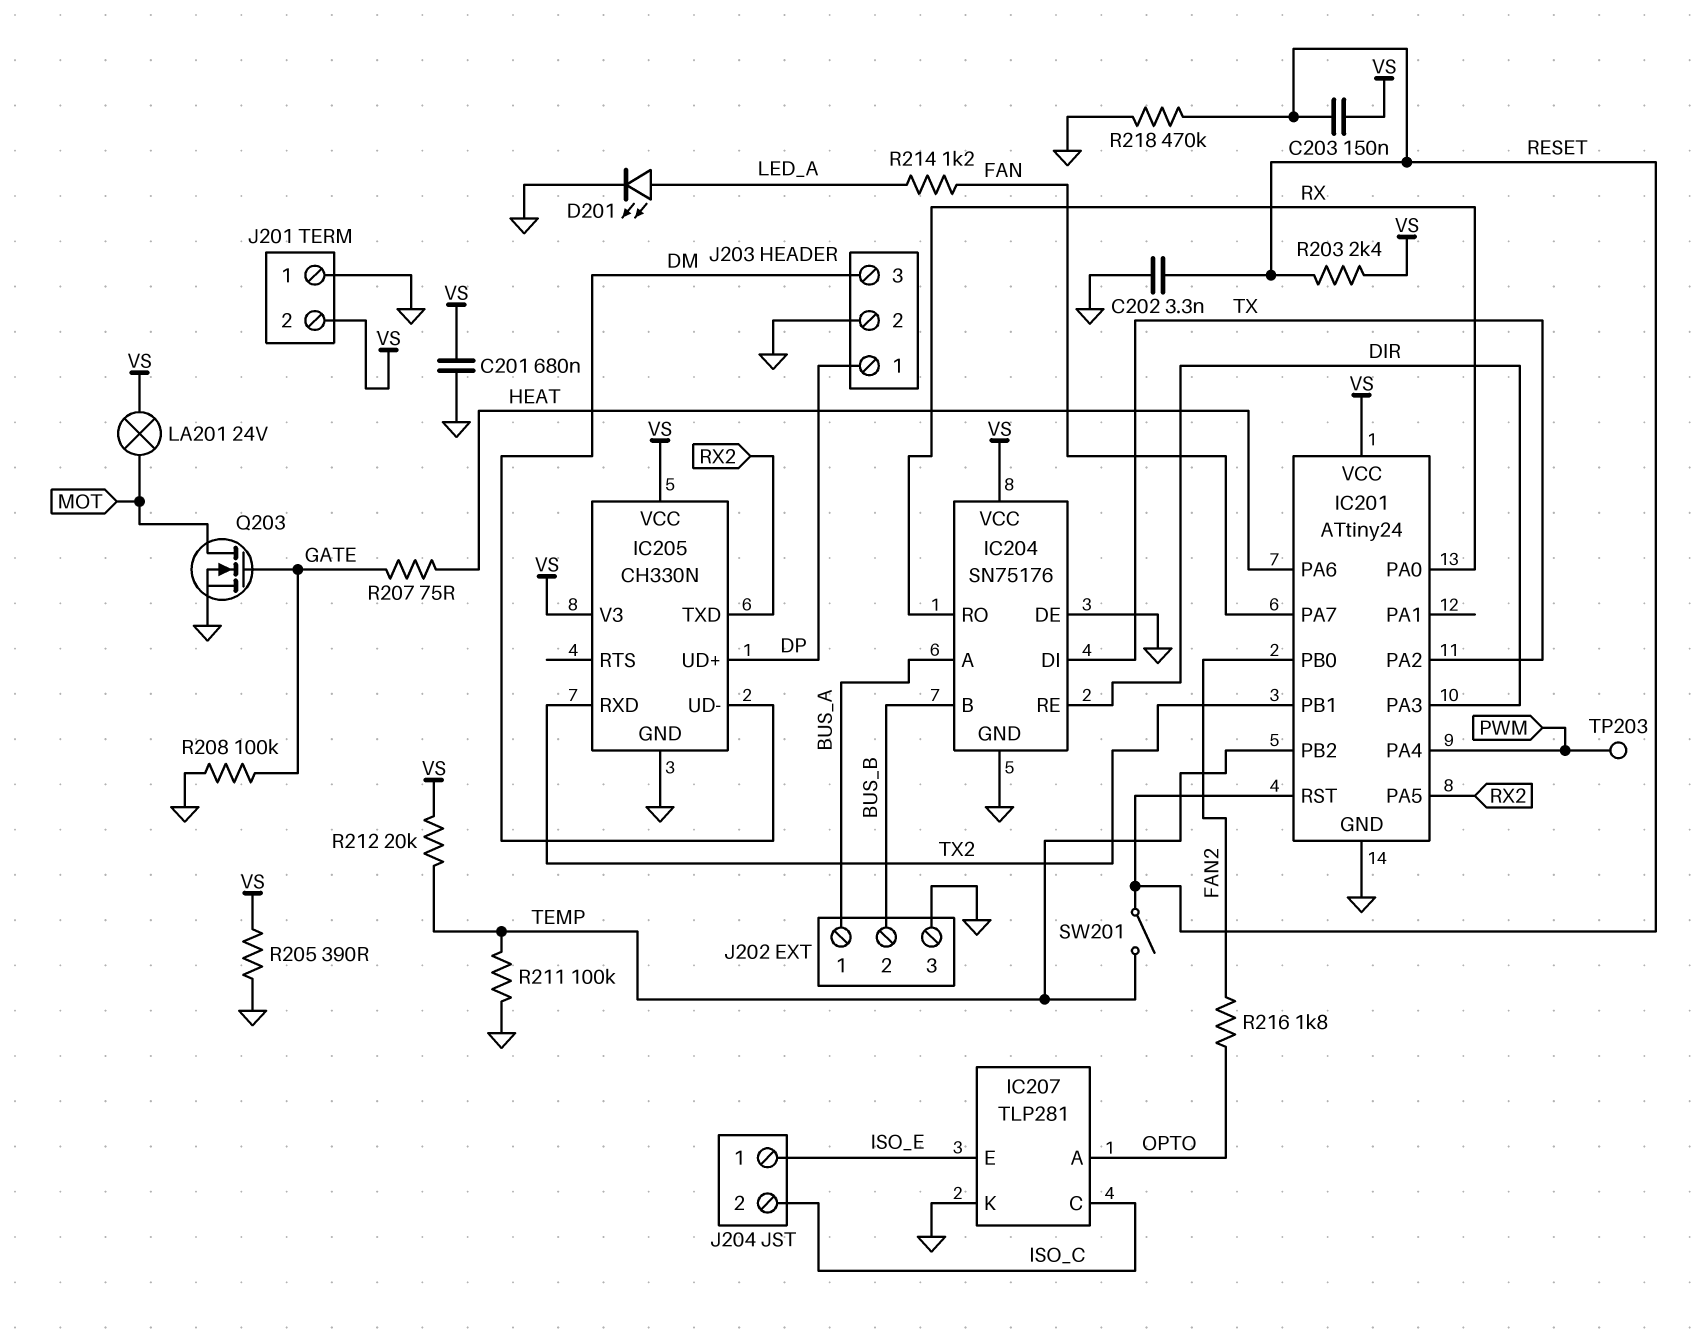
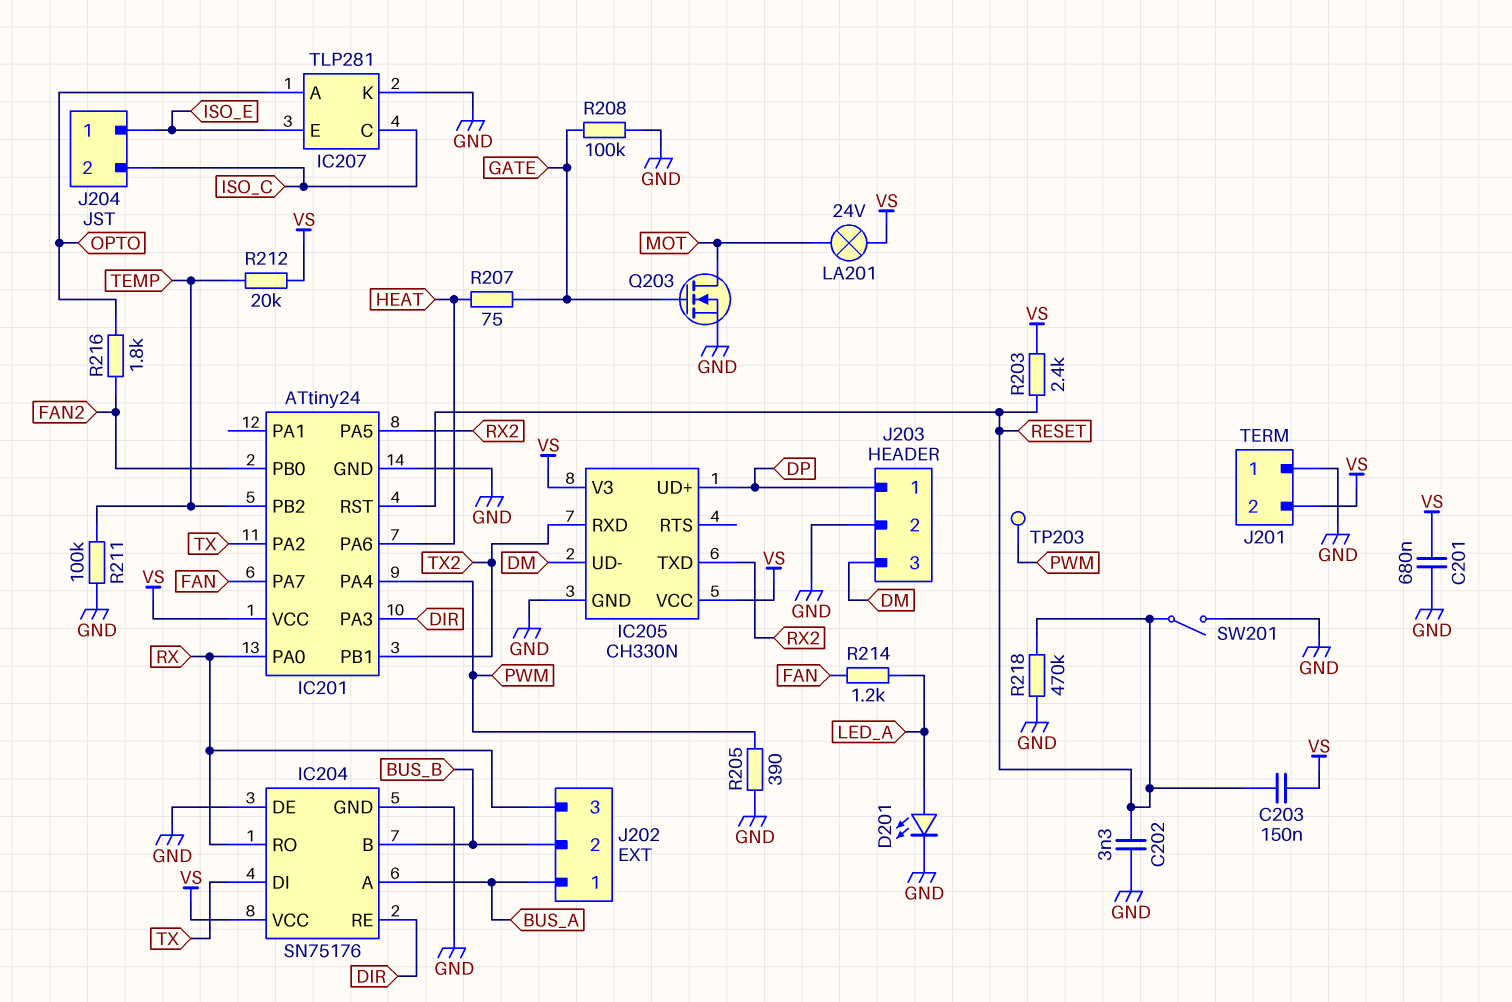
J202 pin 3: GND -> RX
R205: 390 (GND, VS) -> 390 (GND, PWM)
SW201: switch (RESET, TEMP) -> switch (GND, RESET)

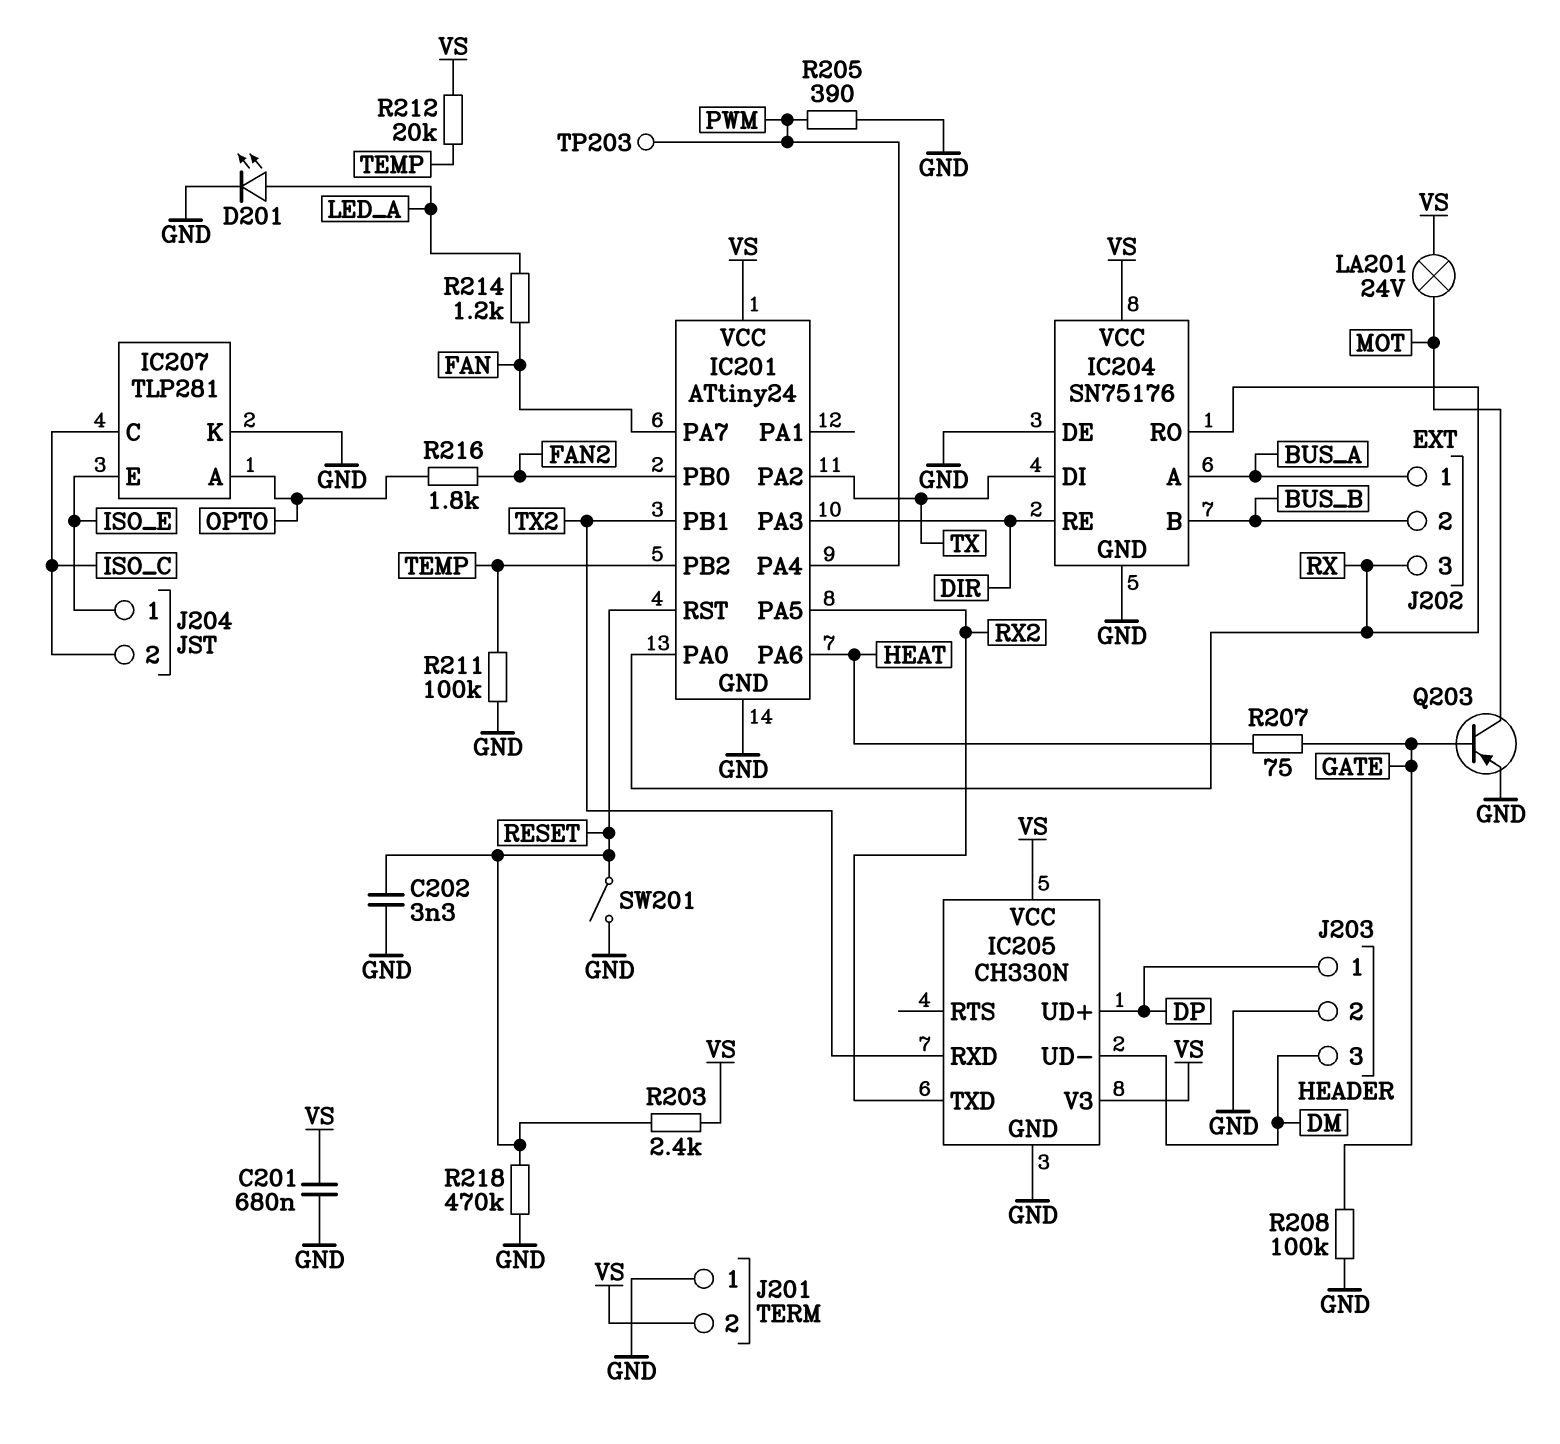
C203: 150nF (RESET, VS) -> none
Q203: NMOS (G GATE, D MOT, S GND) -> PNP (B GATE, C MOT, E GND)

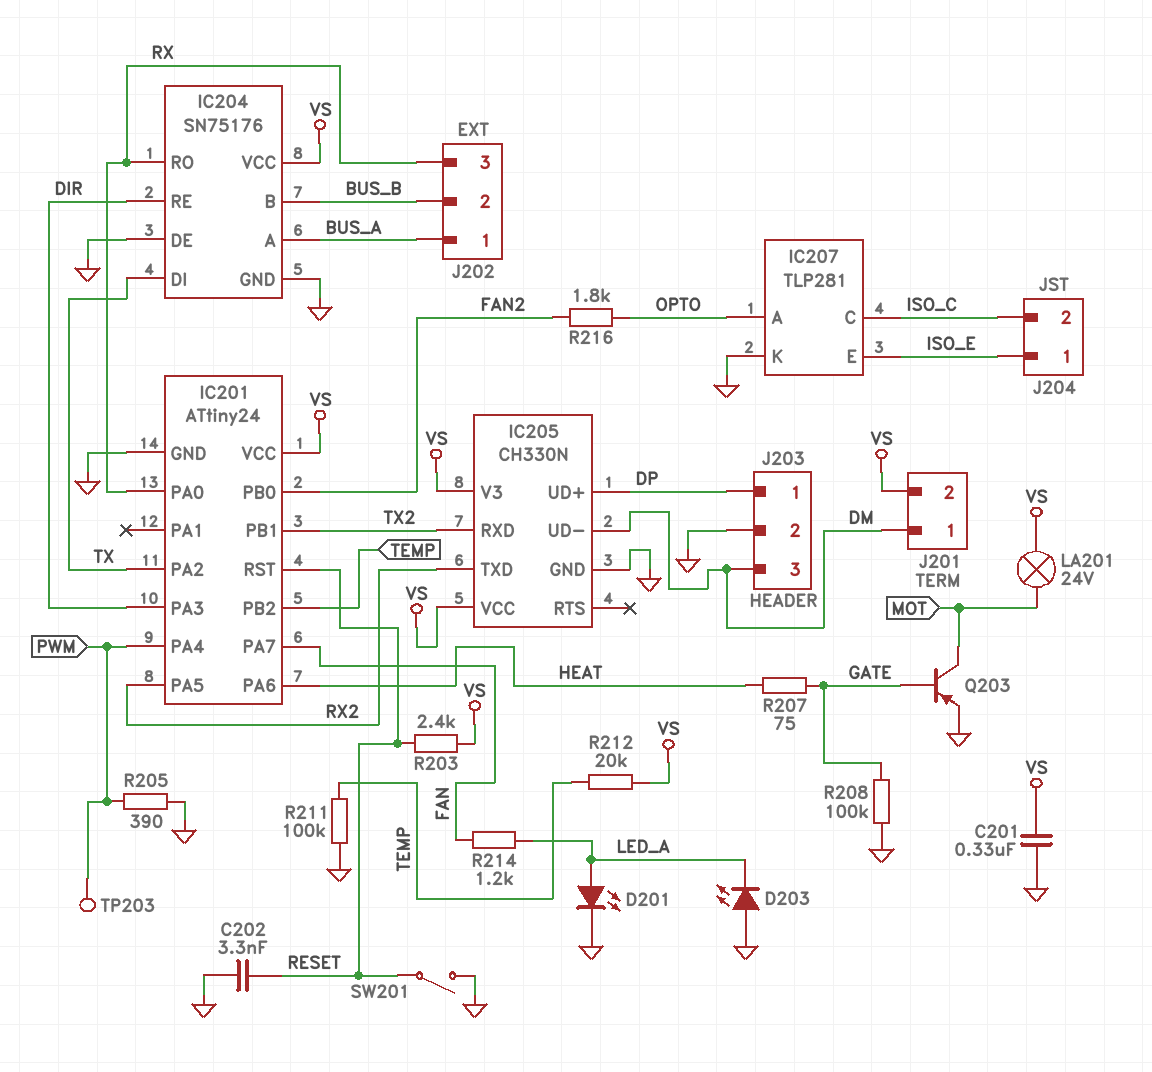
C201: 680nF (GND, VS) -> 330nF (GND, VS)
D203: none -> LED (A GND, K LED_A)
J201 pin 1: GND -> DM
R218: 470k (GND, RESET) -> none

